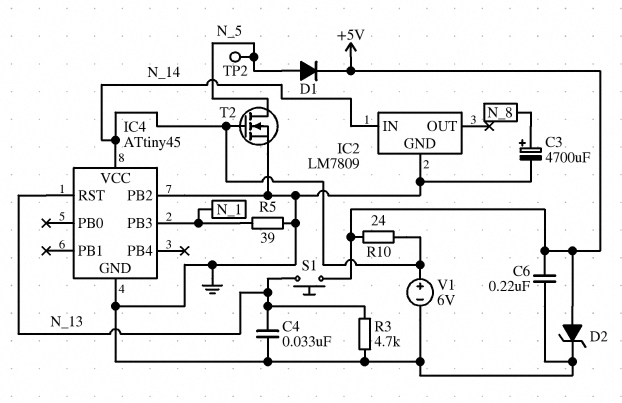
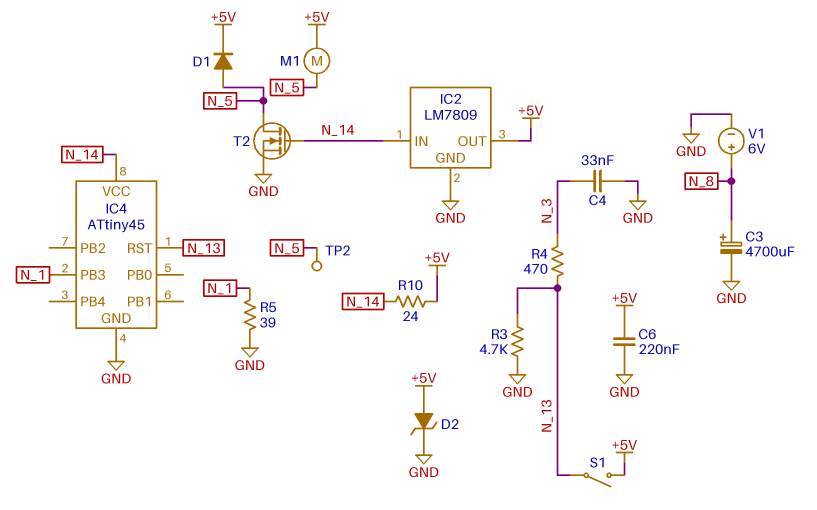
C4: 33nF (GND, N_13) -> 33nF (GND, N_3)
IC2 pin OUT: none -> +5V
IC4 pin PB2: GND -> none
M1: none -> motor (+5V, N_5)
R4: none -> 470 (N_3, N_13)
S1: button (+5V, N_13) -> switch (+5V, N_13)
V1: 6V (plus N_14, minus GND) -> 6V (plus N_8, minus GND)

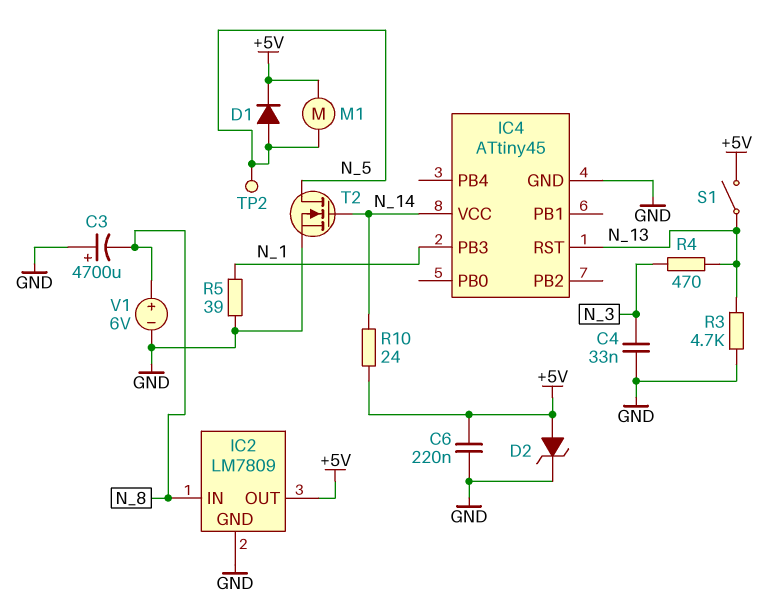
C3: 4700uF (plus N_8, minus GND) -> 4700uF (plus GND, minus N_8)
IC2 pin IN: N_14 -> N_8

